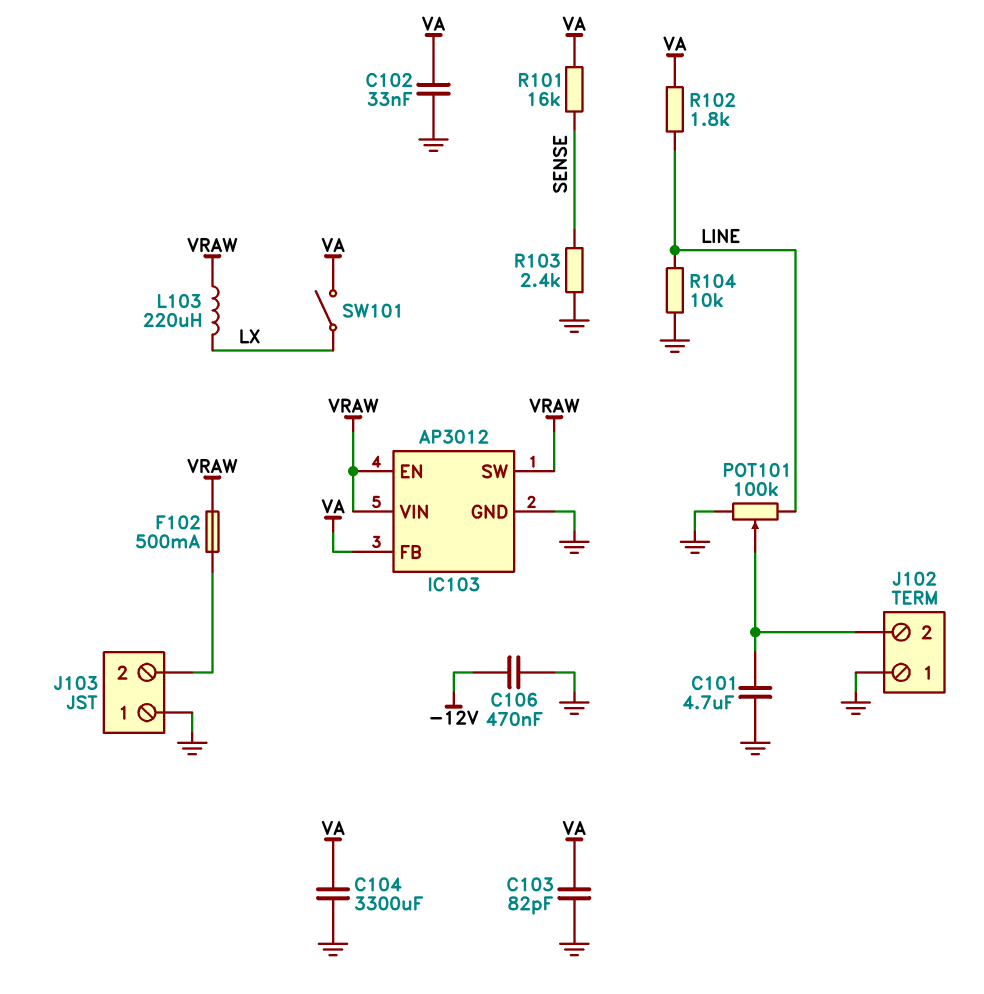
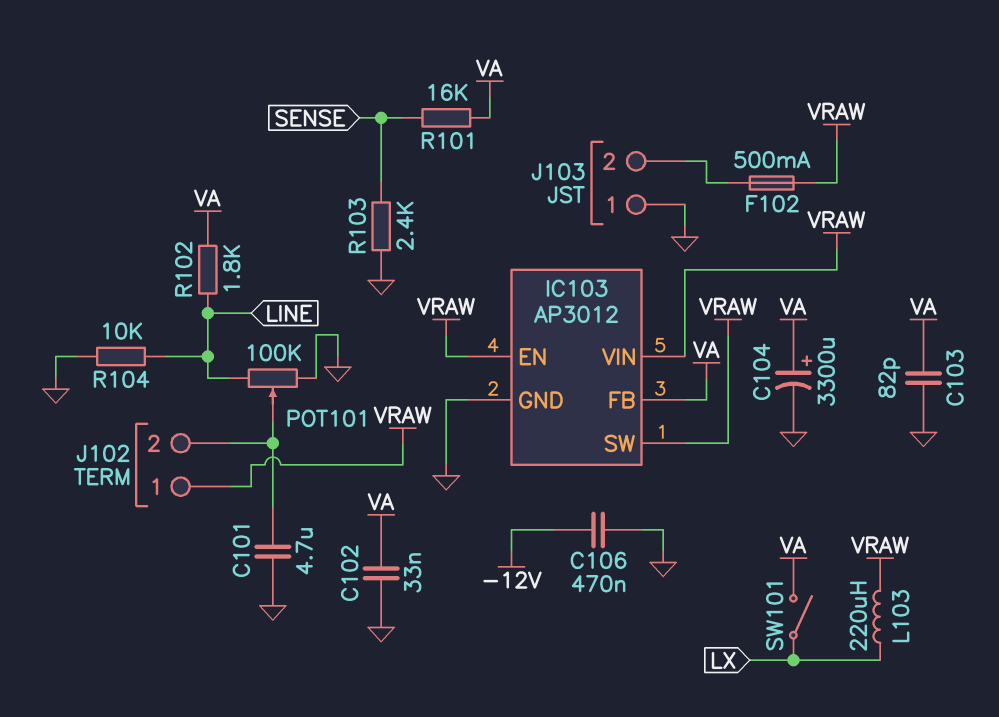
C104: 3300uF (GND, VA) -> 3300uF (plus VA, minus GND)
J102 pin 1: GND -> VRAW

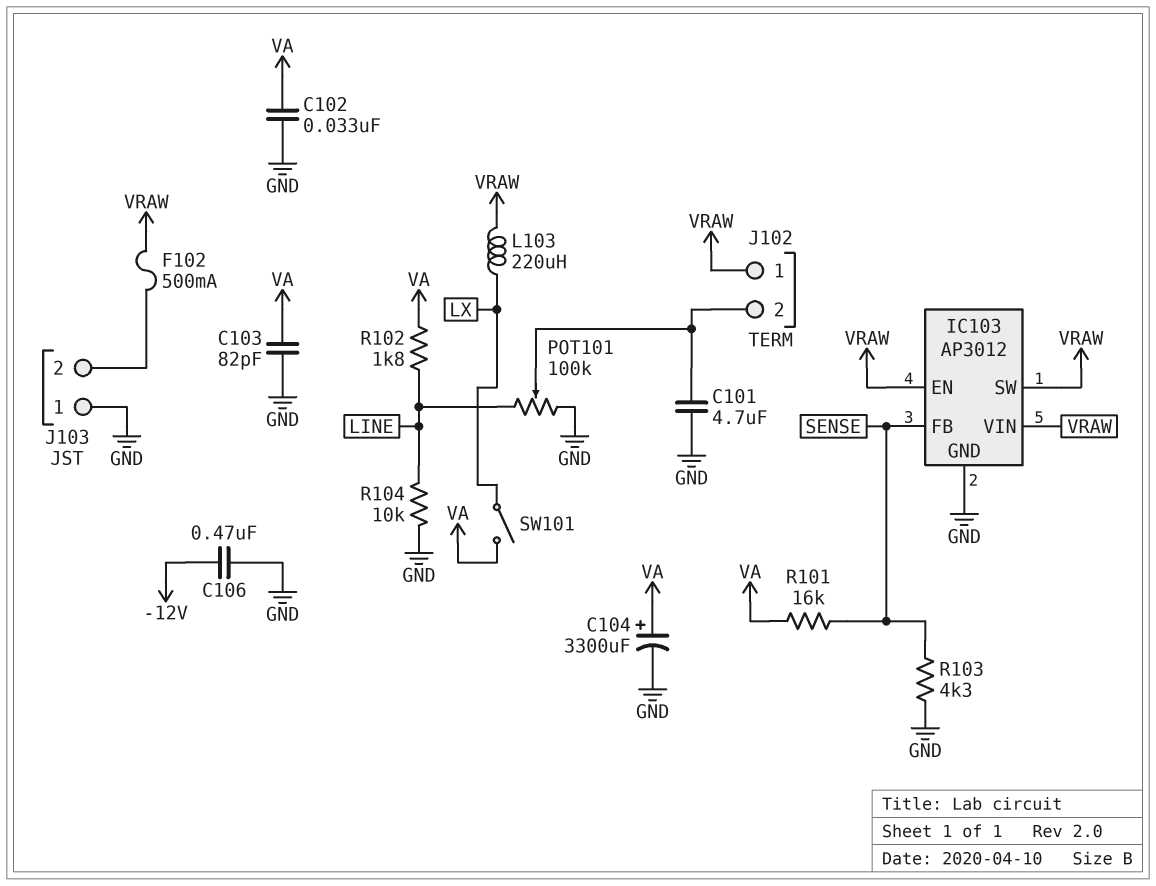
IC103 pin FB: VA -> SENSE
R103: 2.4k (GND, SENSE) -> 4.3k (GND, SENSE)

